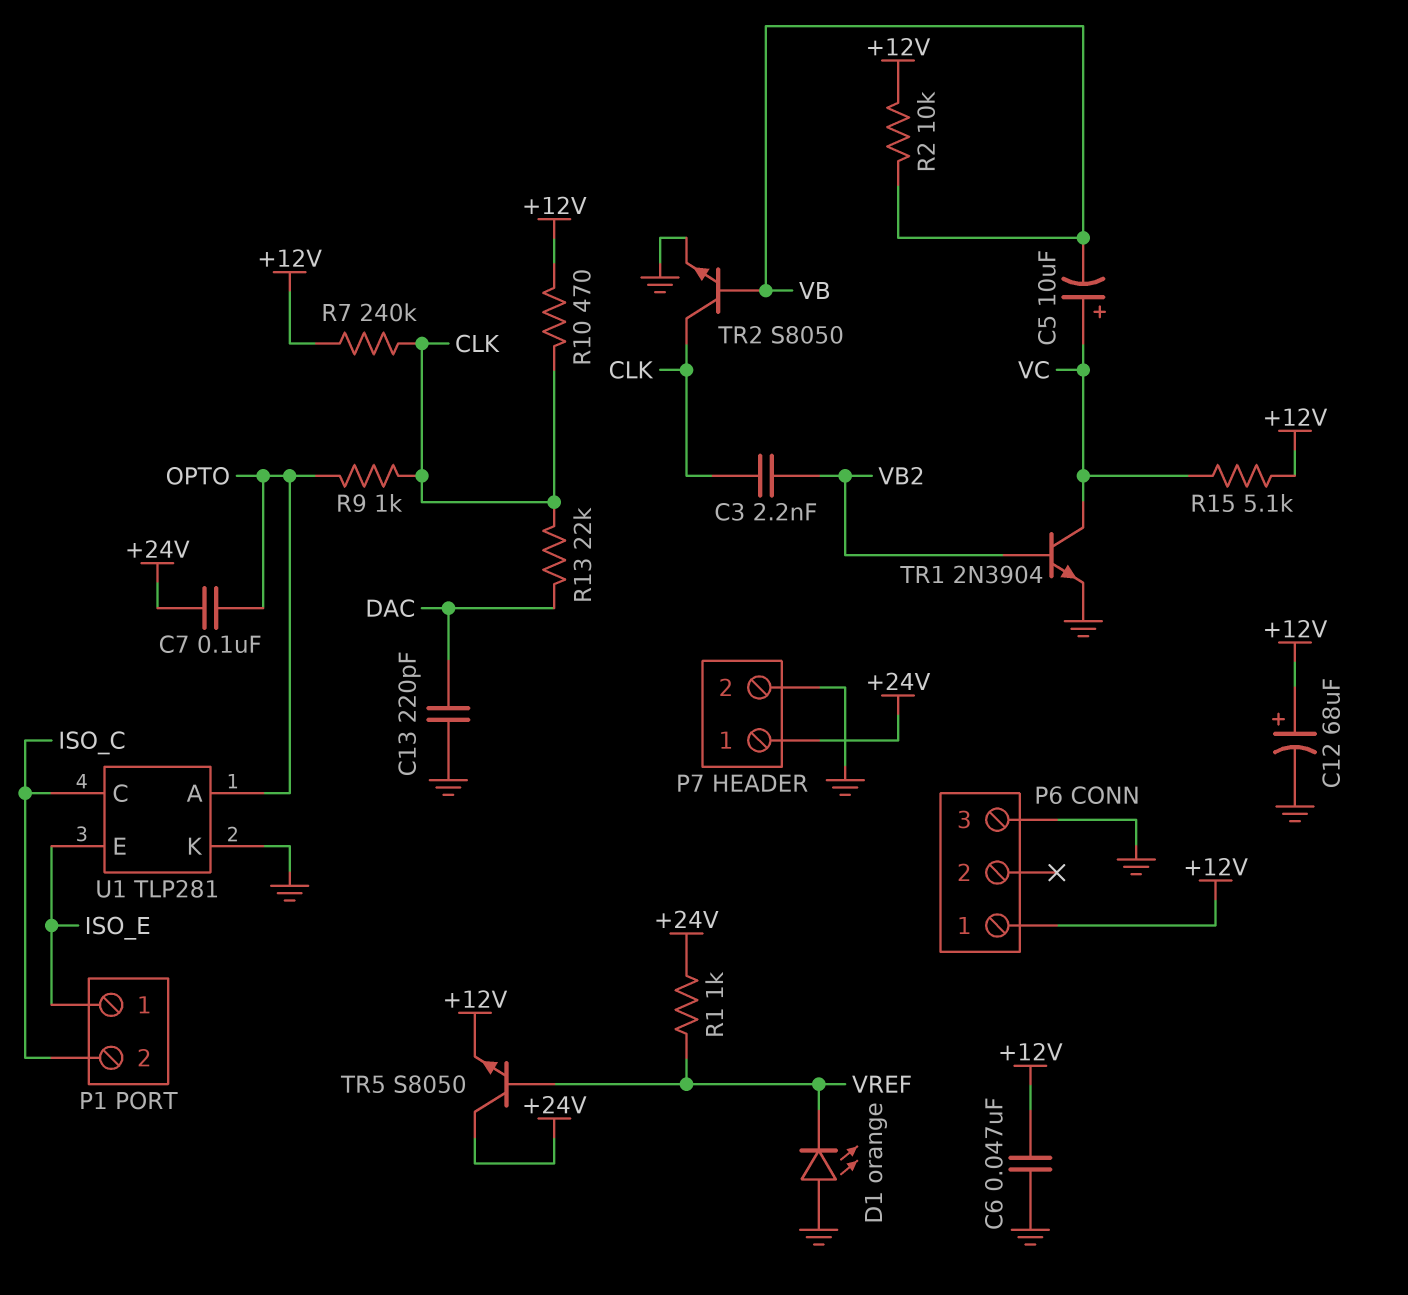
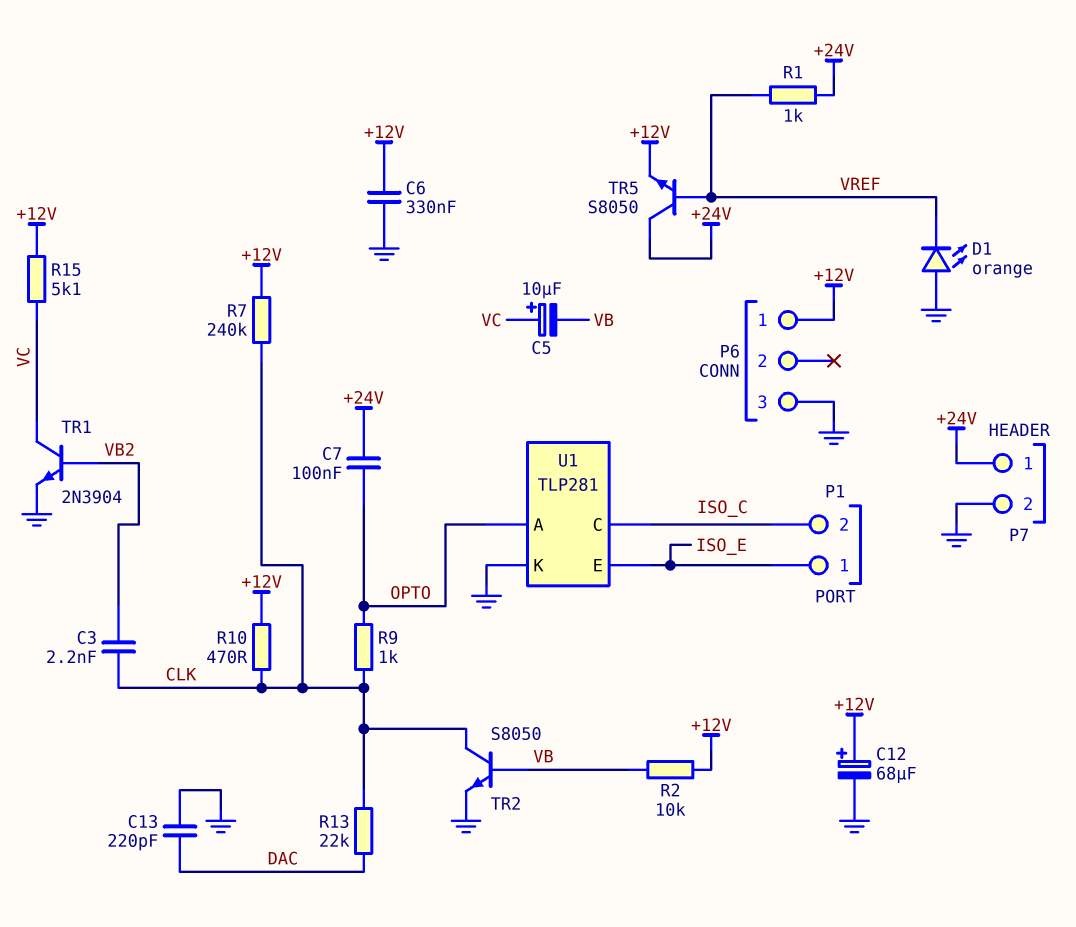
C6: 47nF (+12V, GND) -> 330nF (+12V, GND)

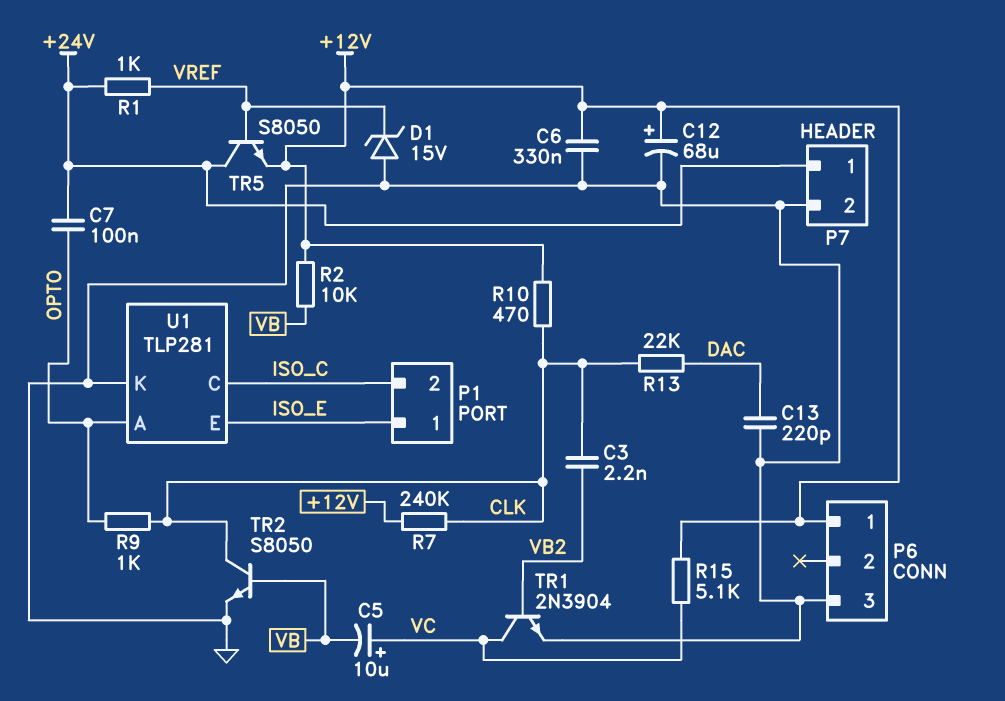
D1: LED orange (A GND, K VREF) -> zener 15V (A GND, K VREF)

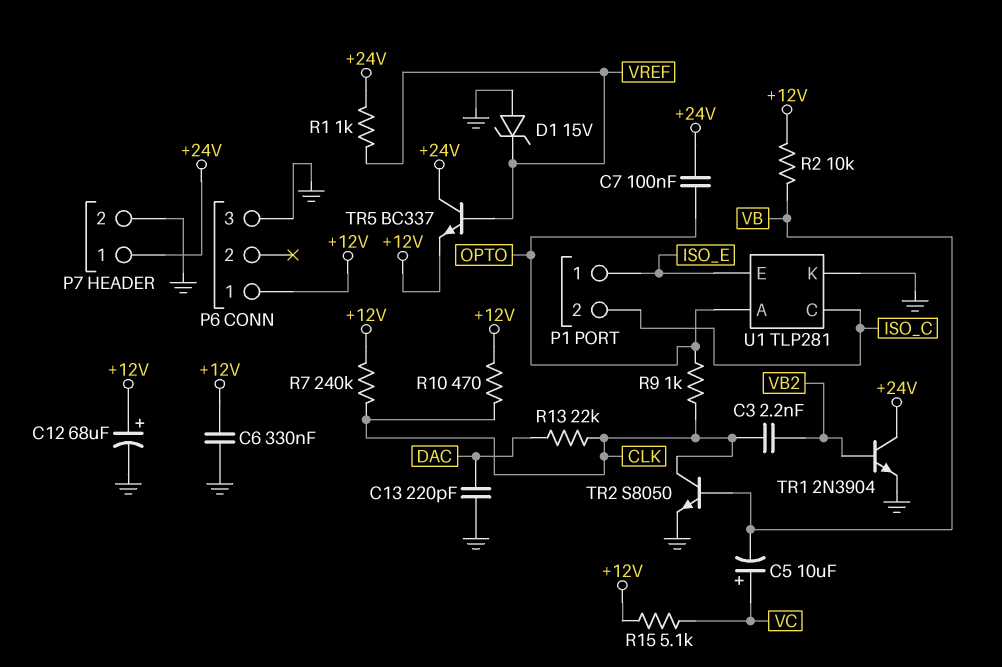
TR1: NPN 2N3904 (B VB2, C VC, E GND) -> NPN 2N3904 (B VB2, C +24V, E GND)
TR5: NPN S8050 (B VREF, C +24V, E +12V) -> NPN BC337 (B VREF, C +24V, E +12V)

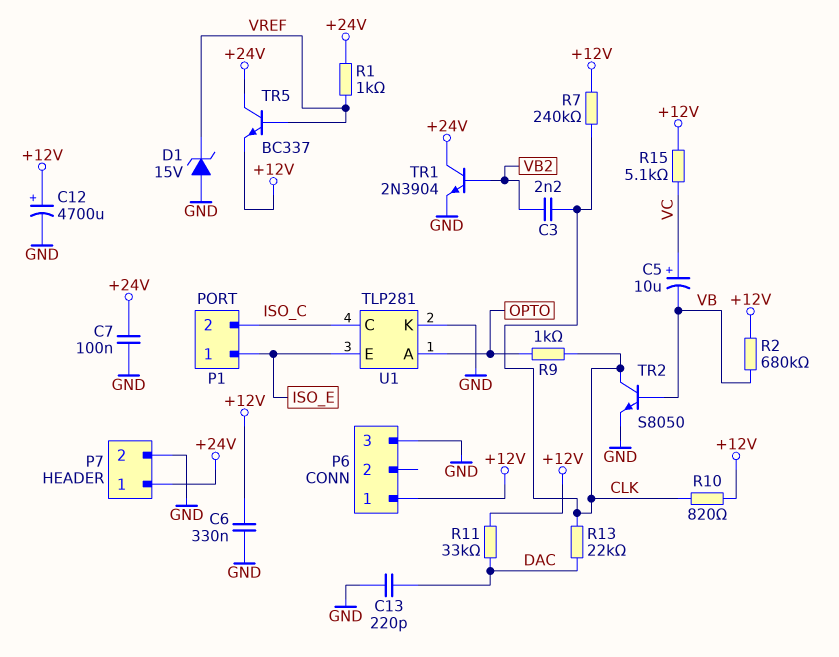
C7: 100nF (+24V, OPTO) -> 100nF (+24V, GND)
C12: 68uF (plus +12V, minus GND) -> 4700uF (plus +12V, minus GND)
R2: 10k (+12V, VB) -> 680k (+12V, VB)
R10: 470 (+12V, CLK) -> 820 (+12V, CLK)
R11: none -> 33k (+12V, DAC)

